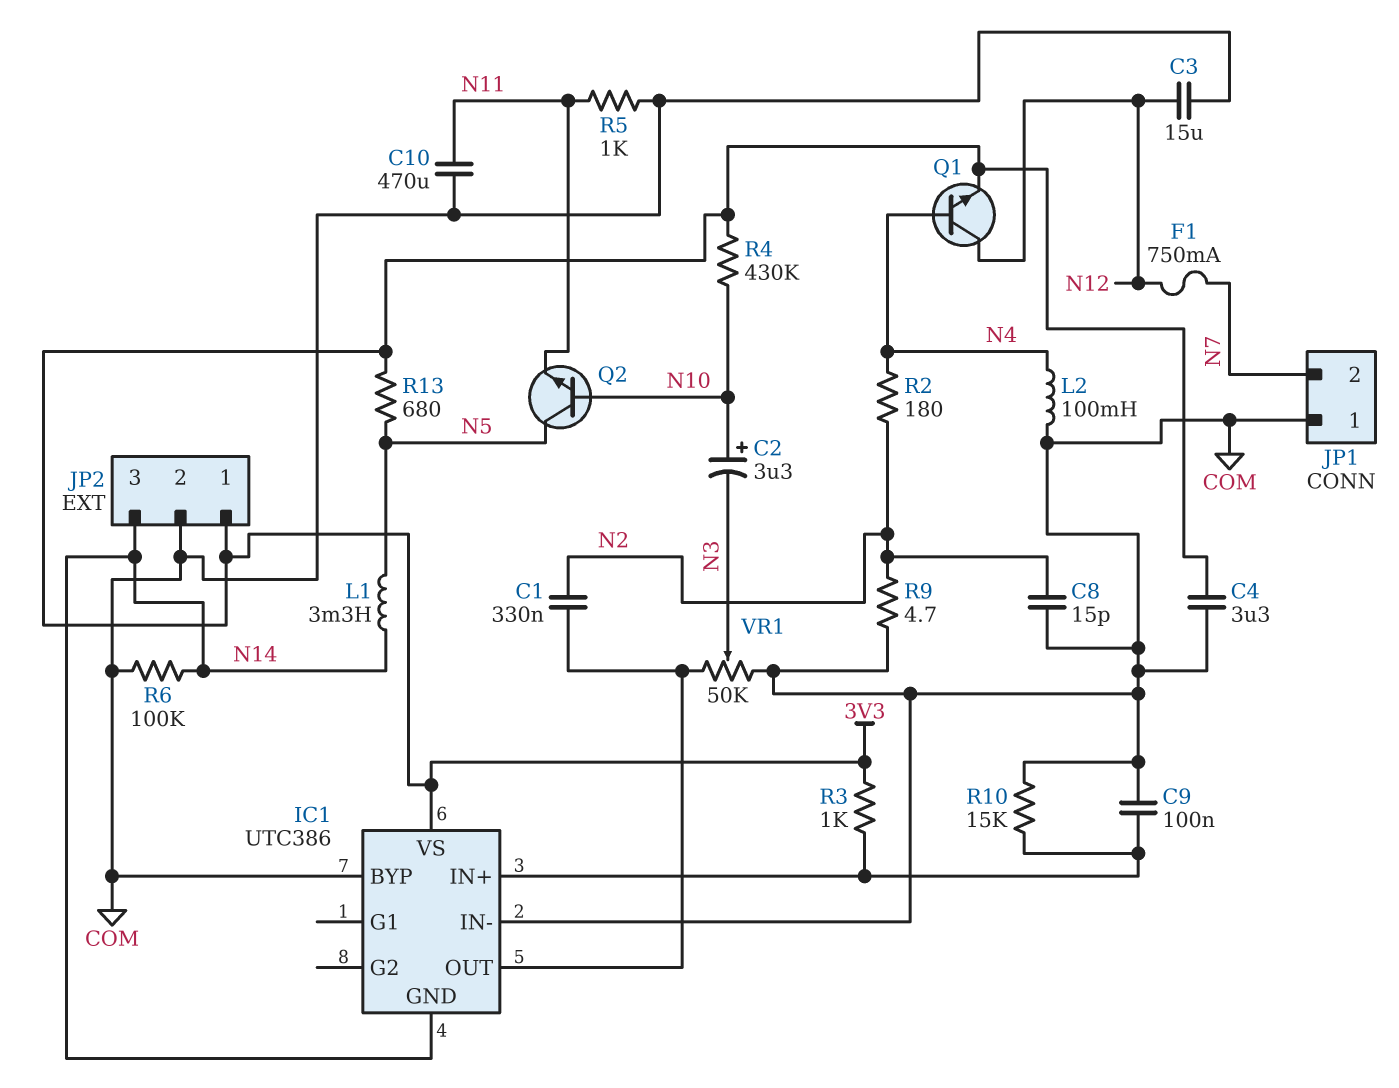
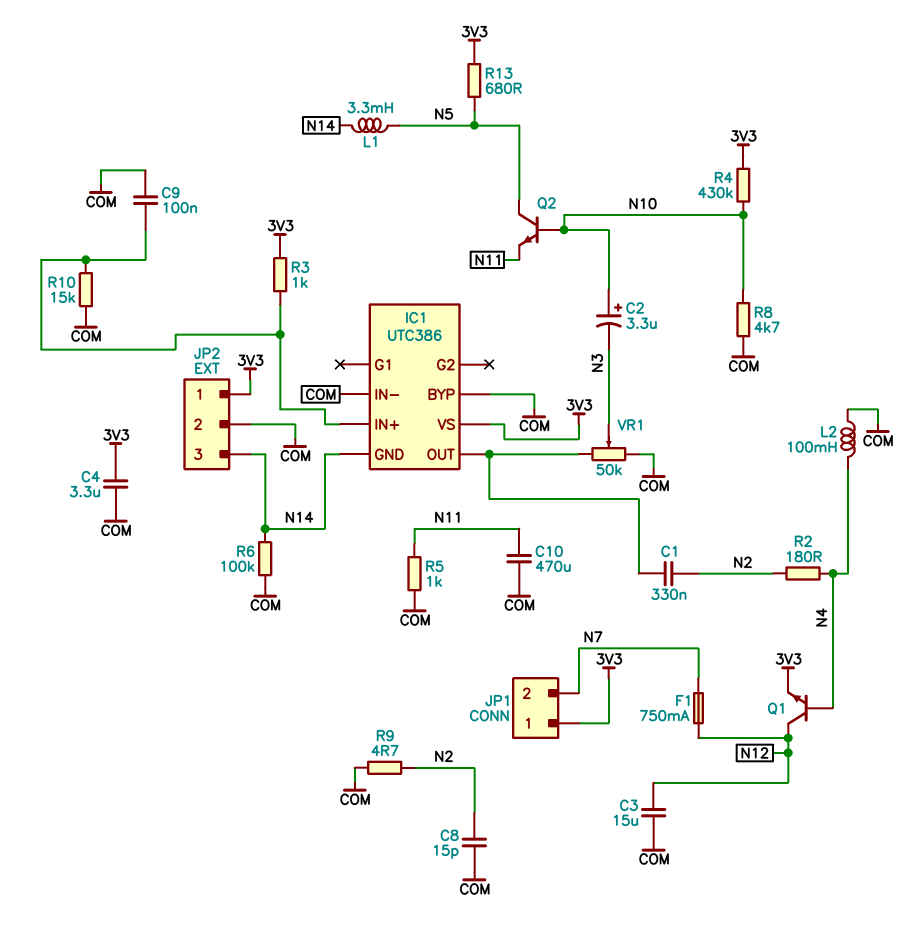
JP1 pin 1: COM -> 3V3
R8: none -> 4.7k (COM, N10)

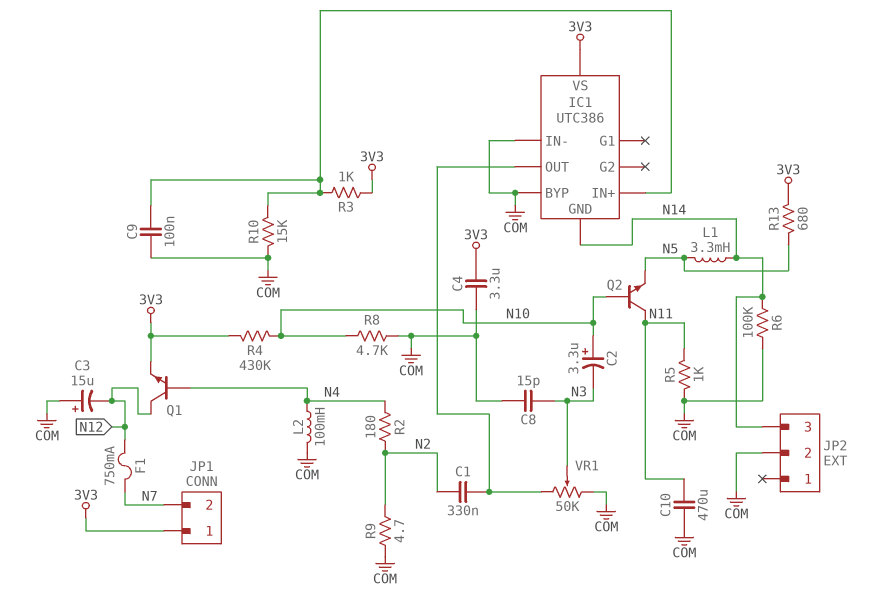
C3: 15uF (COM, N12) -> 15uF (plus COM, minus N12)
C8: 15pF (COM, N2) -> 15pF (COM, N3)
JP2 pin 1: 3V3 -> none
Q2: NPN (B N10, C N5, E N11) -> NPN (B N10, C N11, E N5)

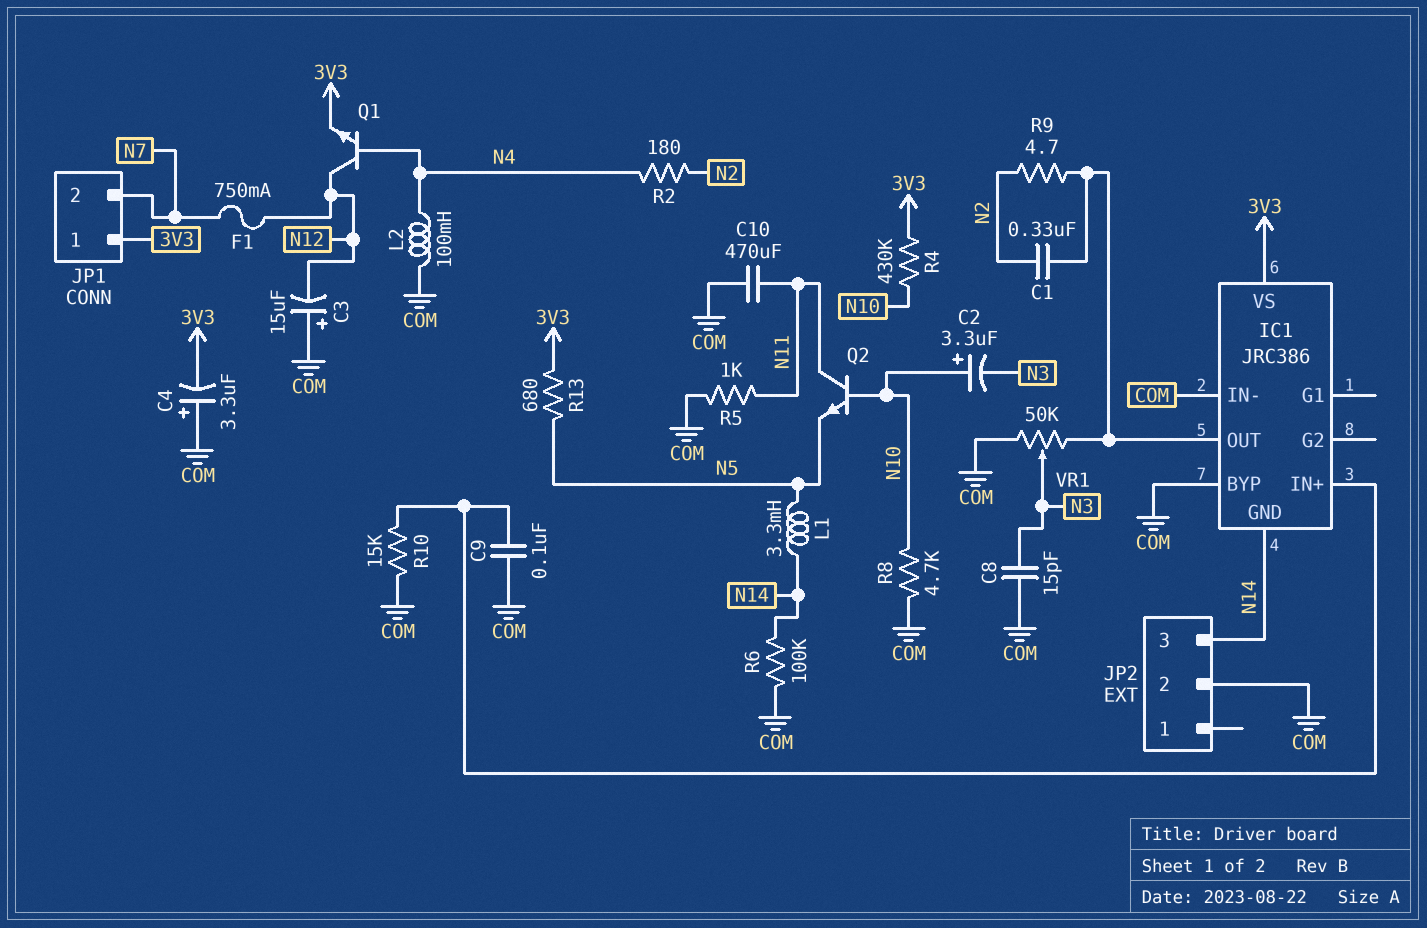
C4: 3.3uF (3V3, COM) -> 3.3uF (plus COM, minus 3V3)
IC1: UTC386 -> JRC386
R3: 1k (3V3, IC1/IN+) -> none
R9: 4.7 (COM, N2) -> 4.7 (IC1/OUT, N2)

